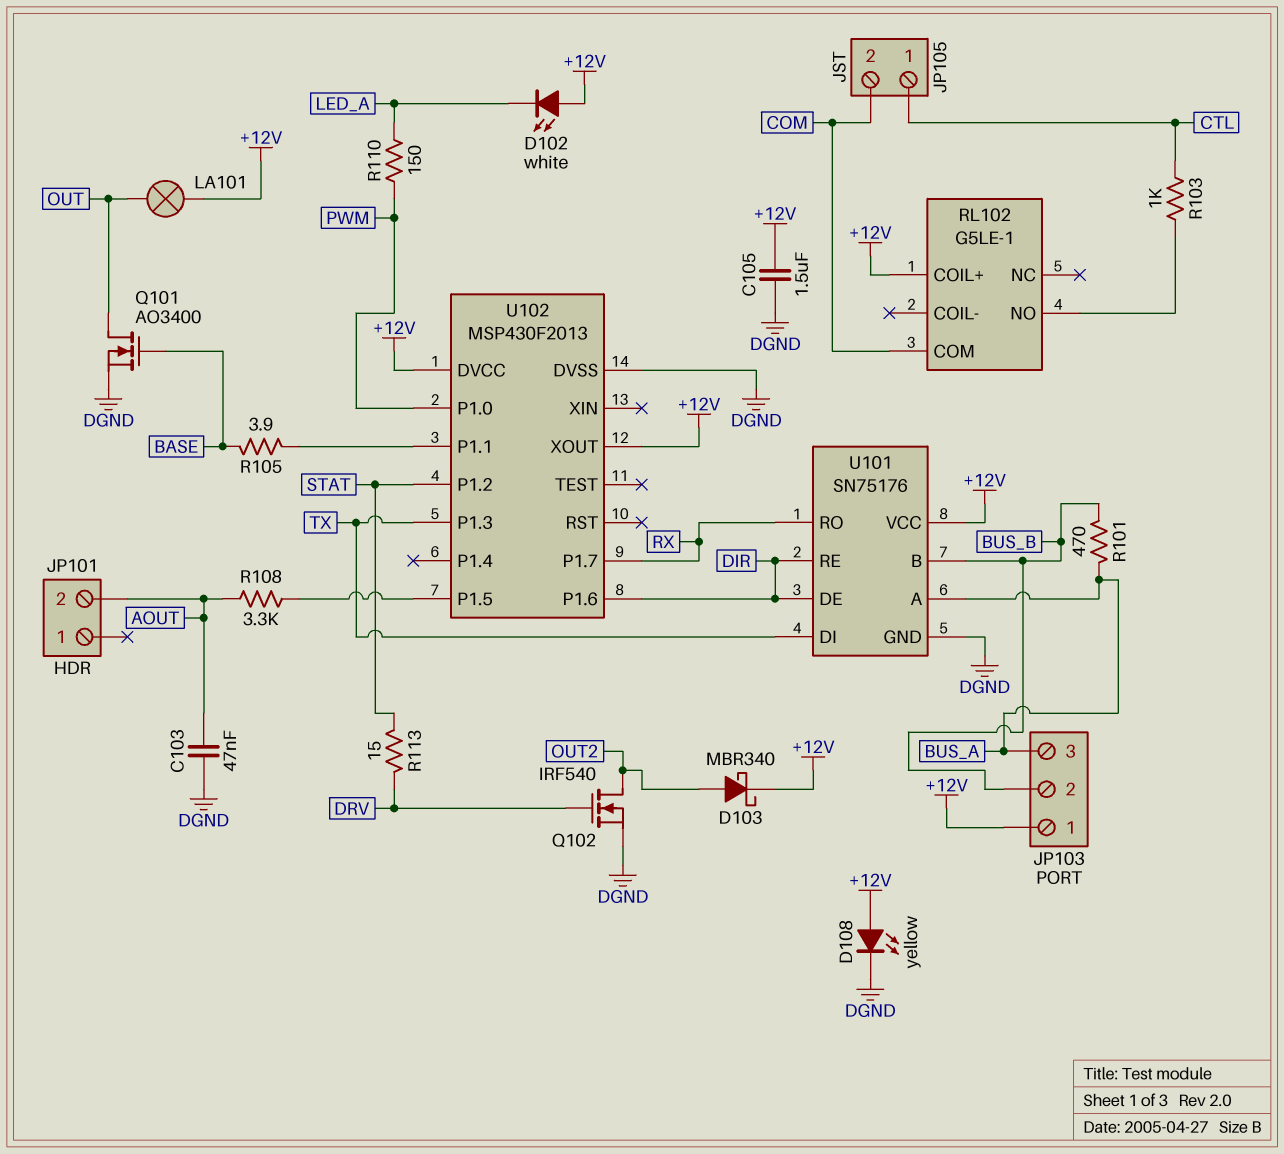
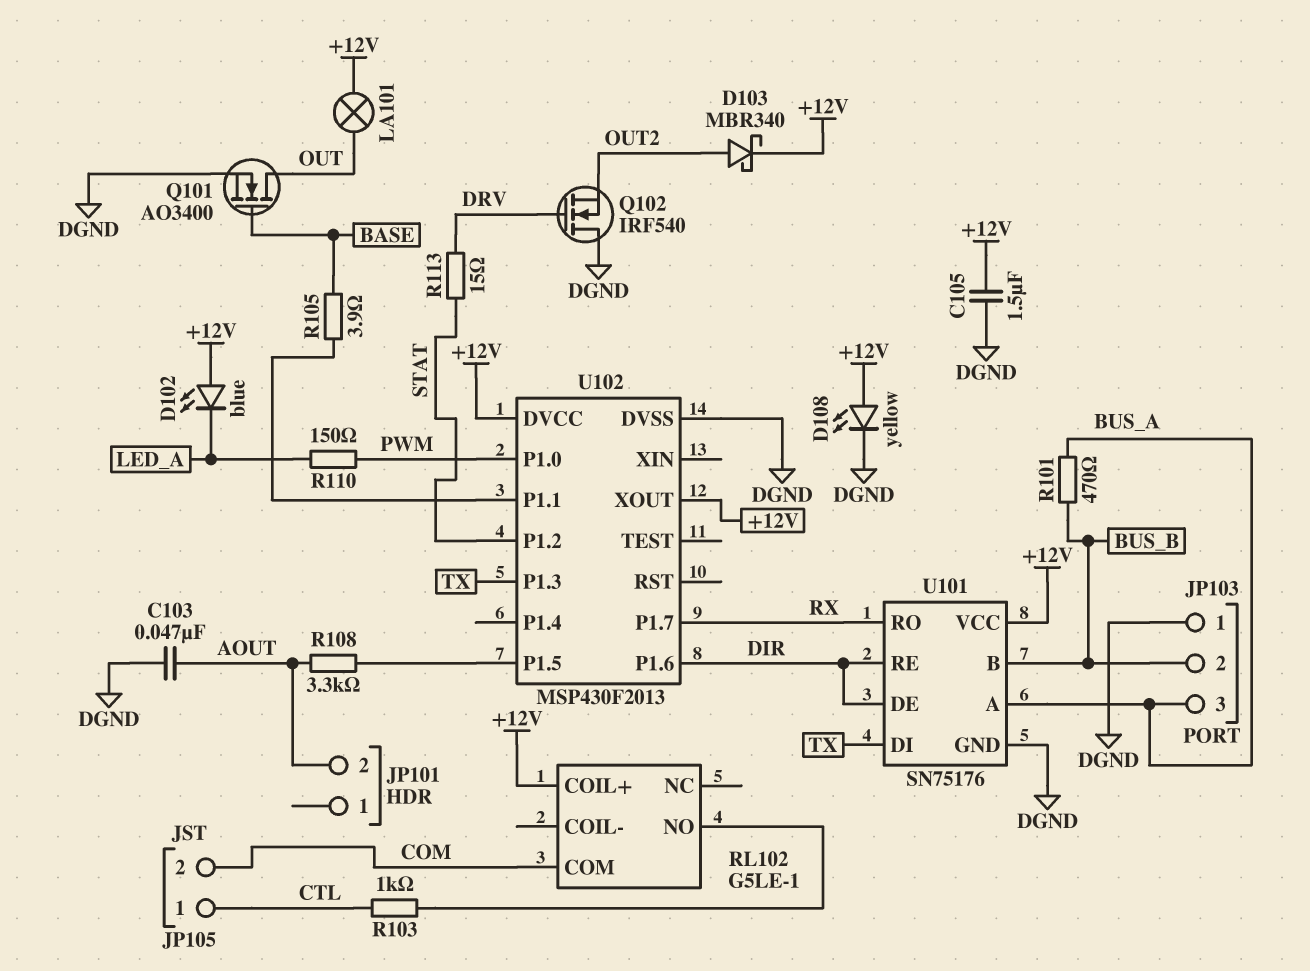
D102: LED white (A +12V, K LED_A) -> LED blue (A +12V, K LED_A)
JP103 pin 1: +12V -> DGND
Q102: NMOS IRF540 (G DRV, D OUT2, S DGND) -> NMOS IRF540 (G DRV, D DGND, S OUT2)

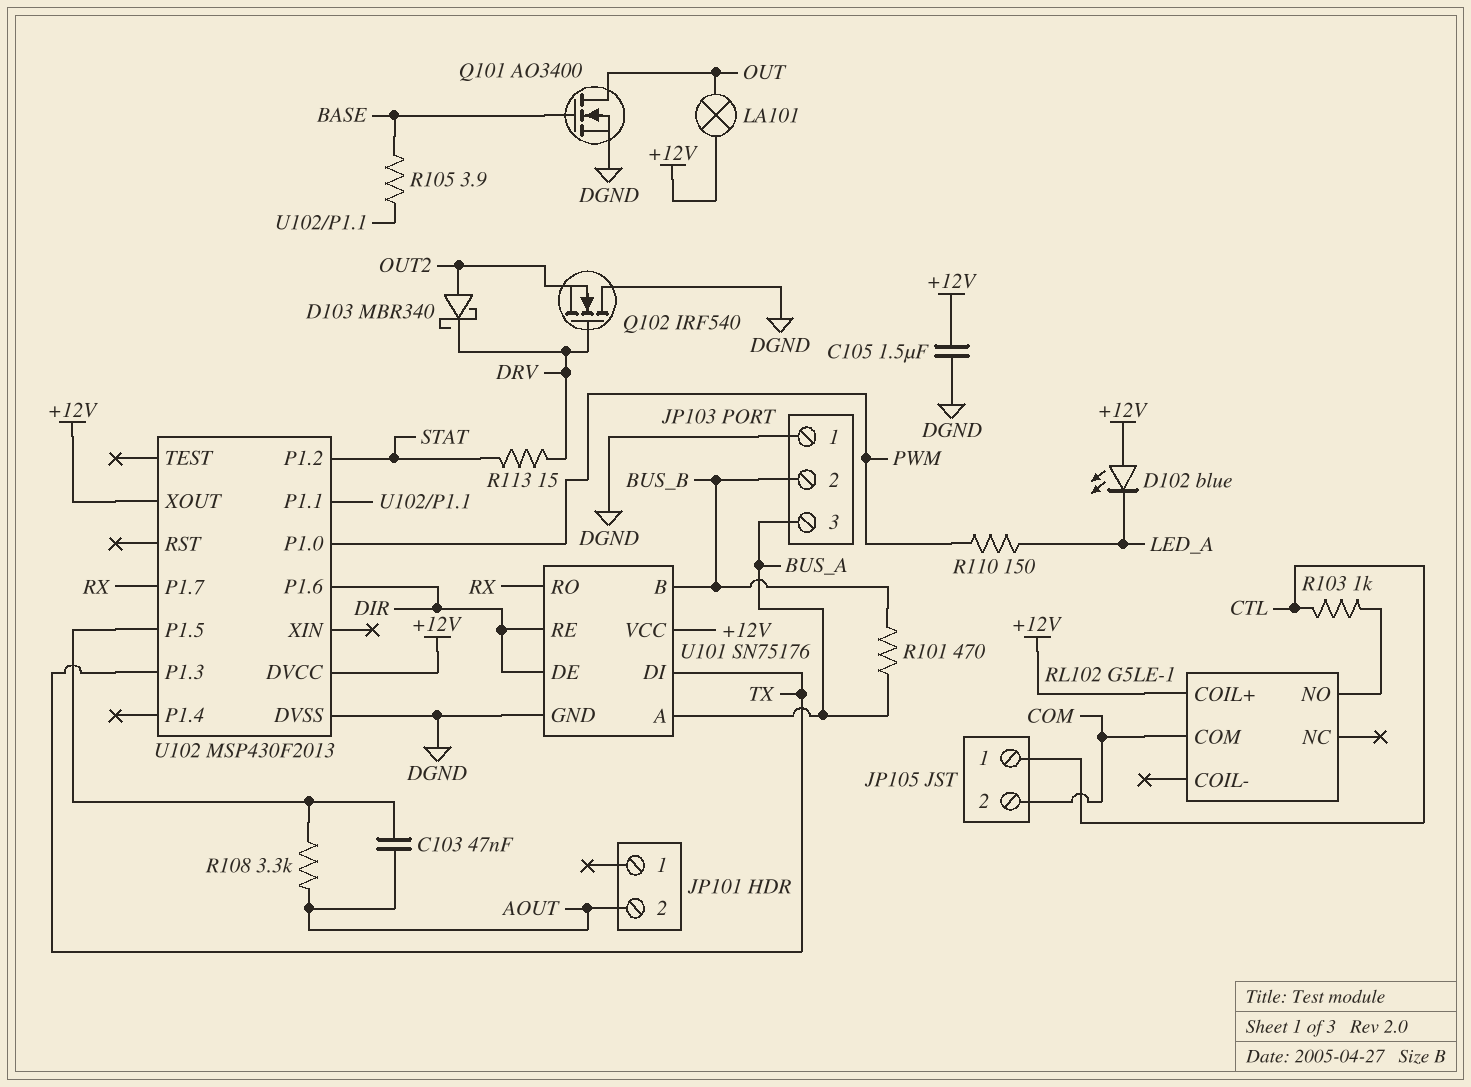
C103: 47nF (AOUT, DGND) -> 47nF (AOUT, U102/P1.5)
D103: schottky MBR340 (A OUT2, K +12V) -> schottky MBR340 (A OUT2, K DRV)
D108: LED yellow (A +12V, K DGND) -> none

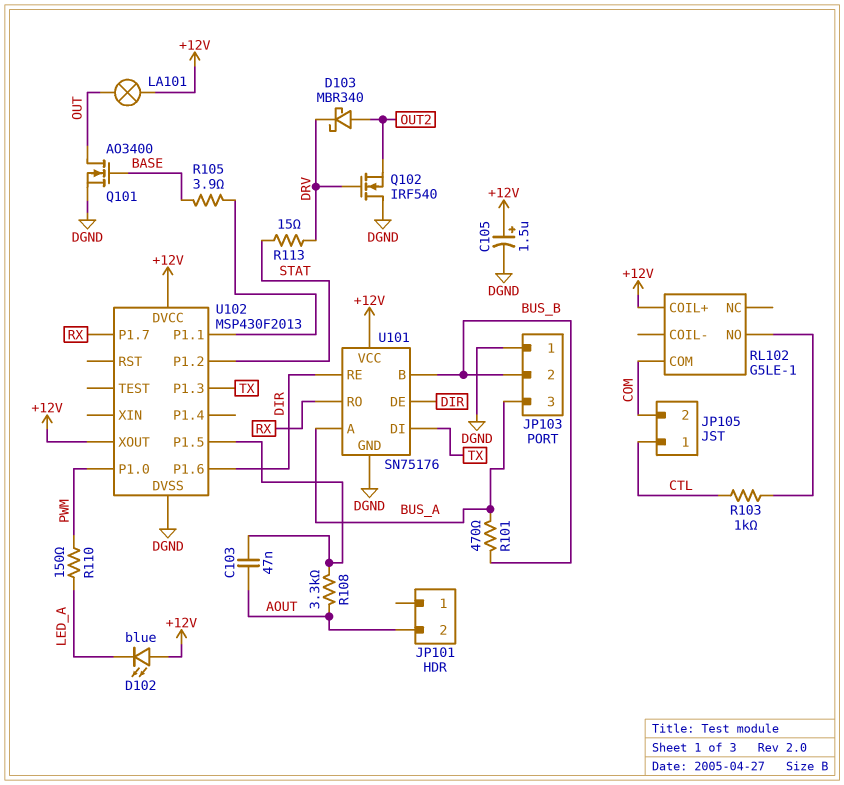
C105: 1.5uF (+12V, DGND) -> 1.5uF (plus +12V, minus DGND)

